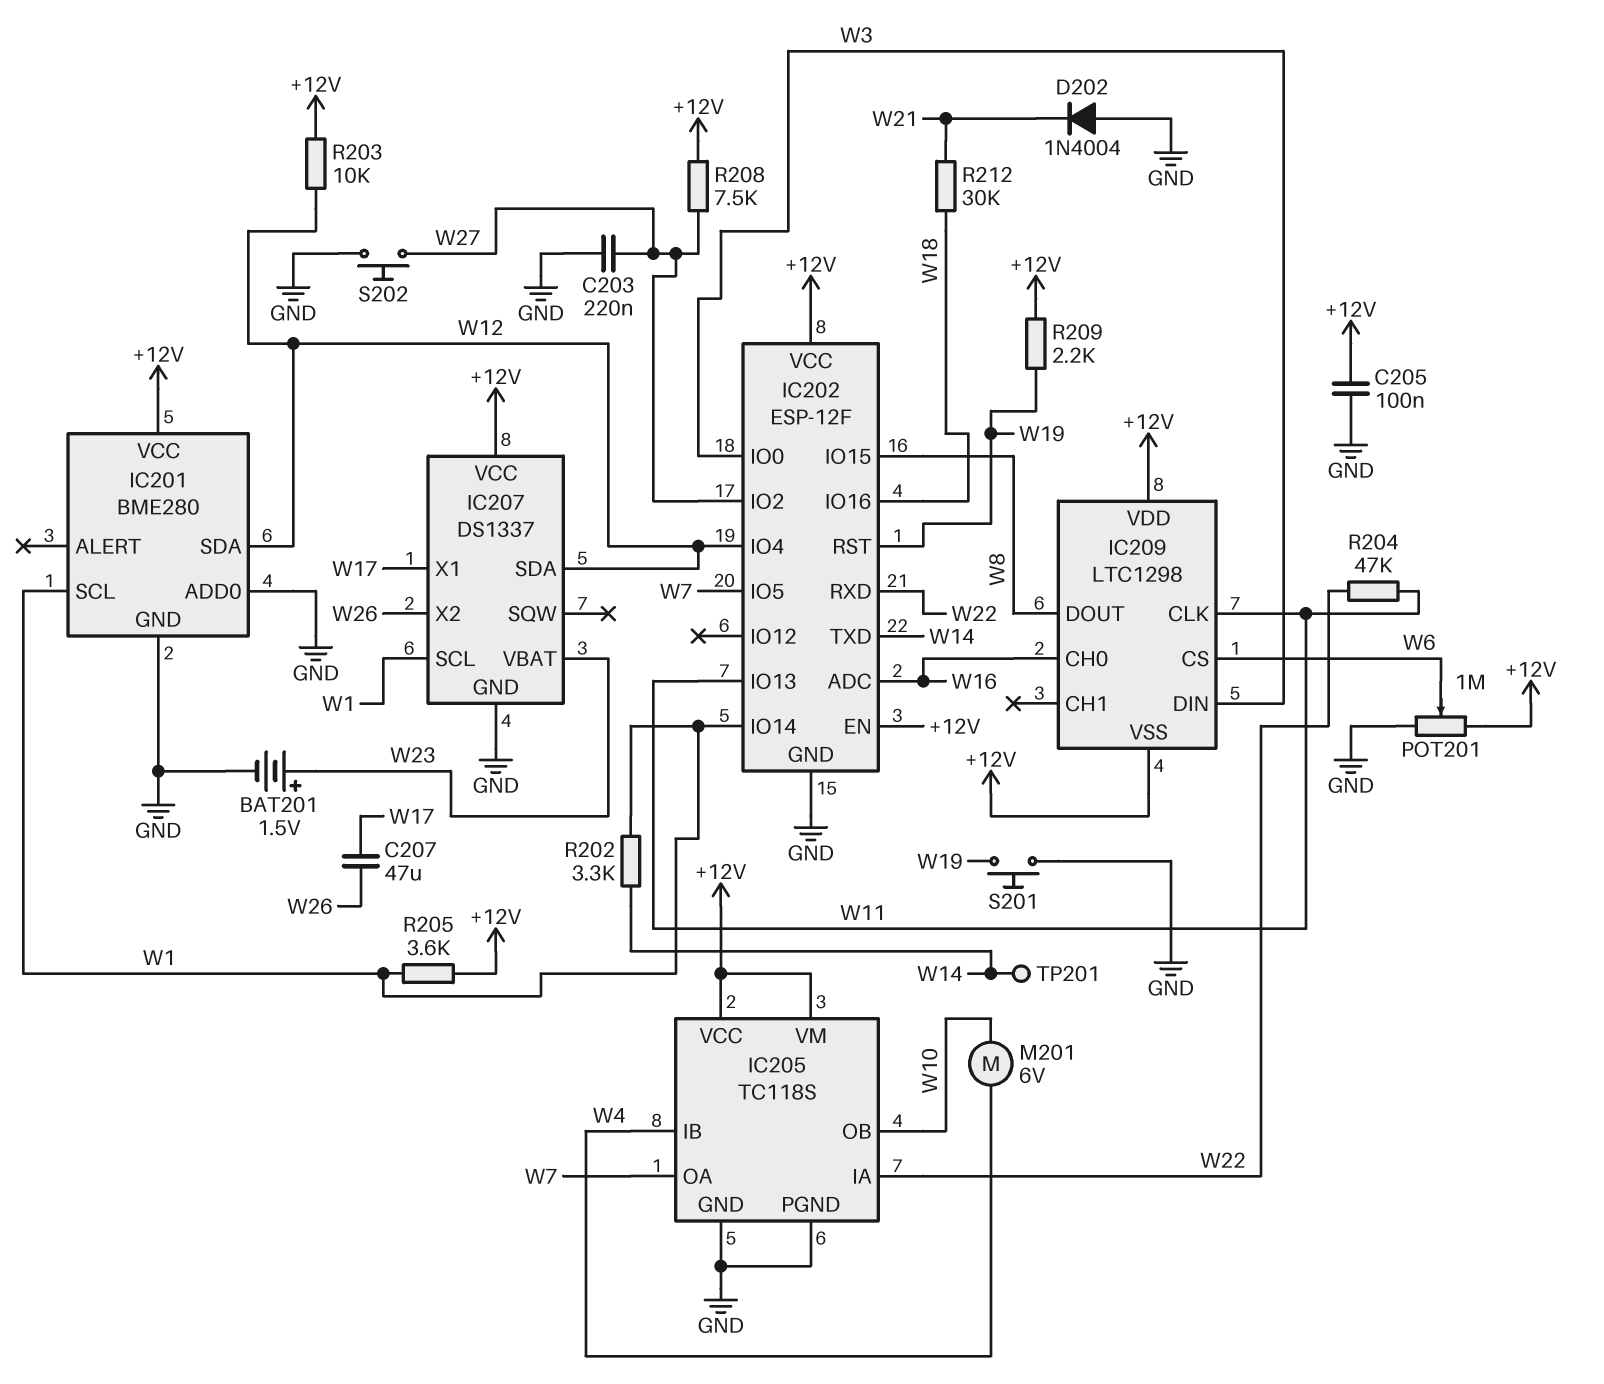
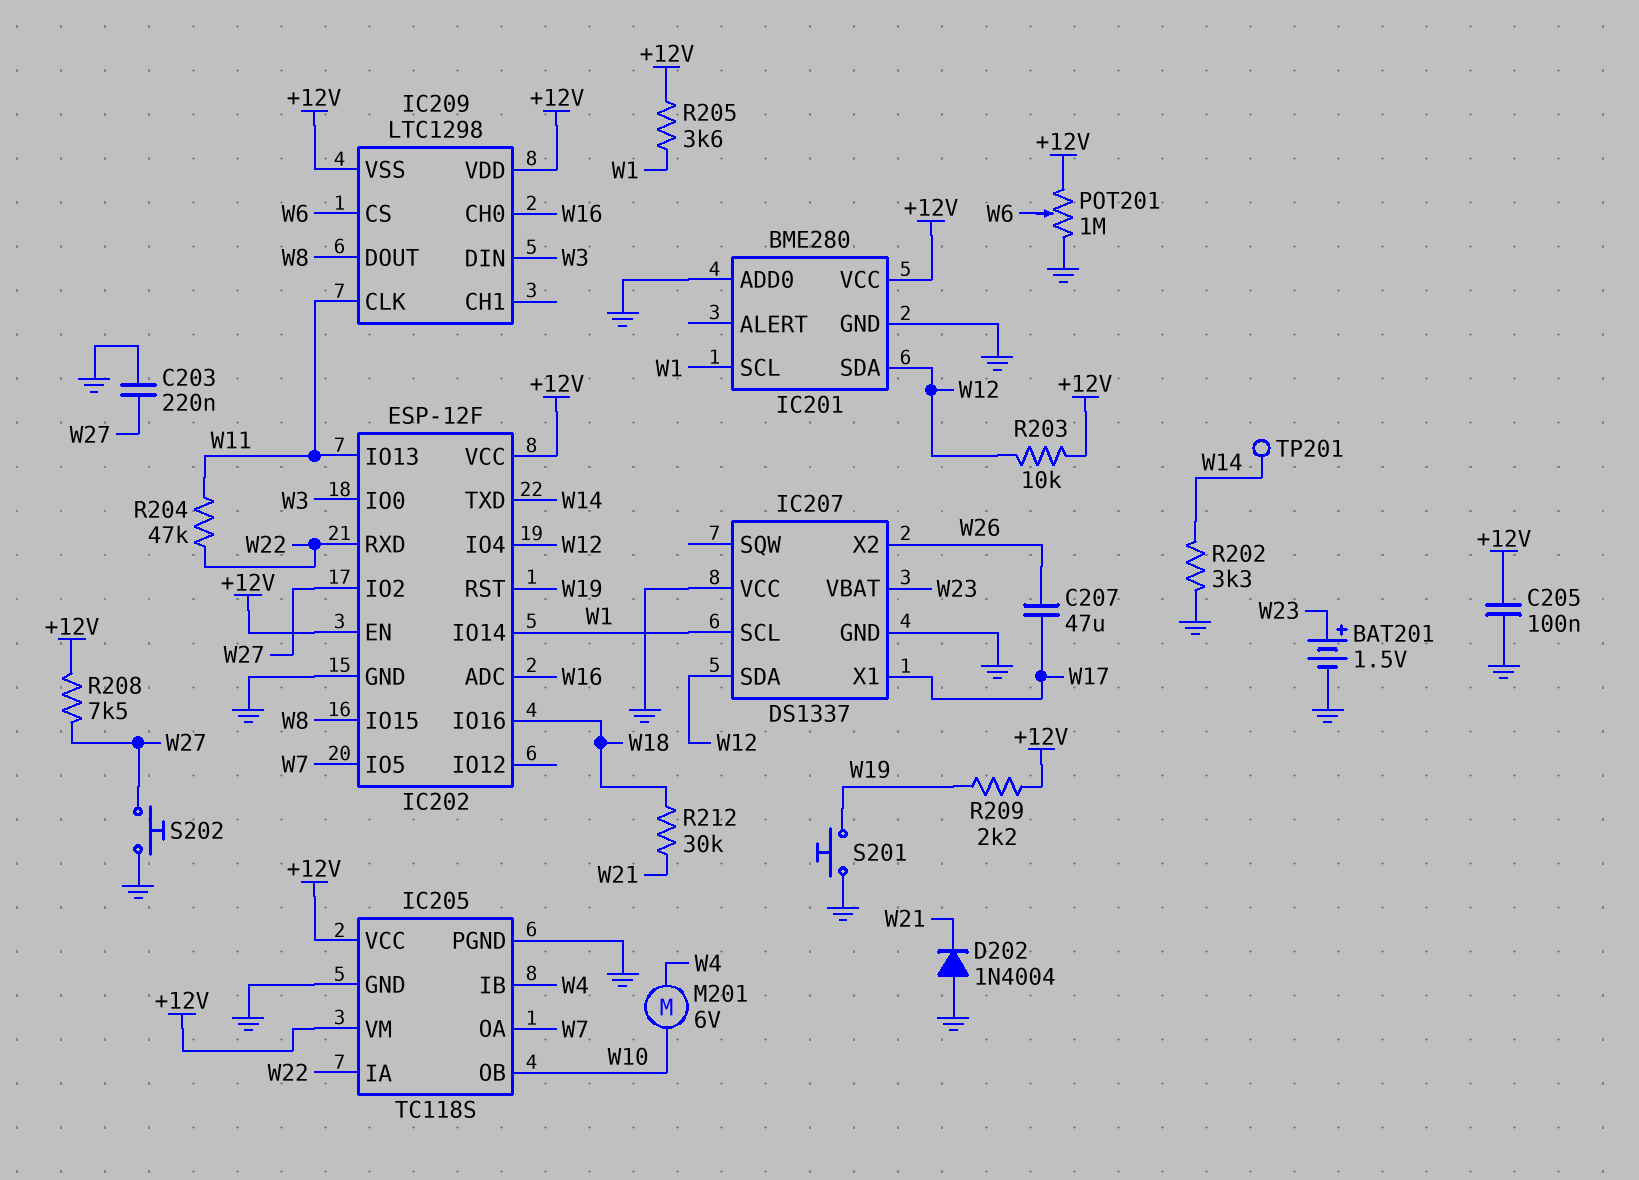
IC207 pin VCC: +12V -> GND
R202: 3.3k (W1, W14) -> 3.3k (GND, W14)

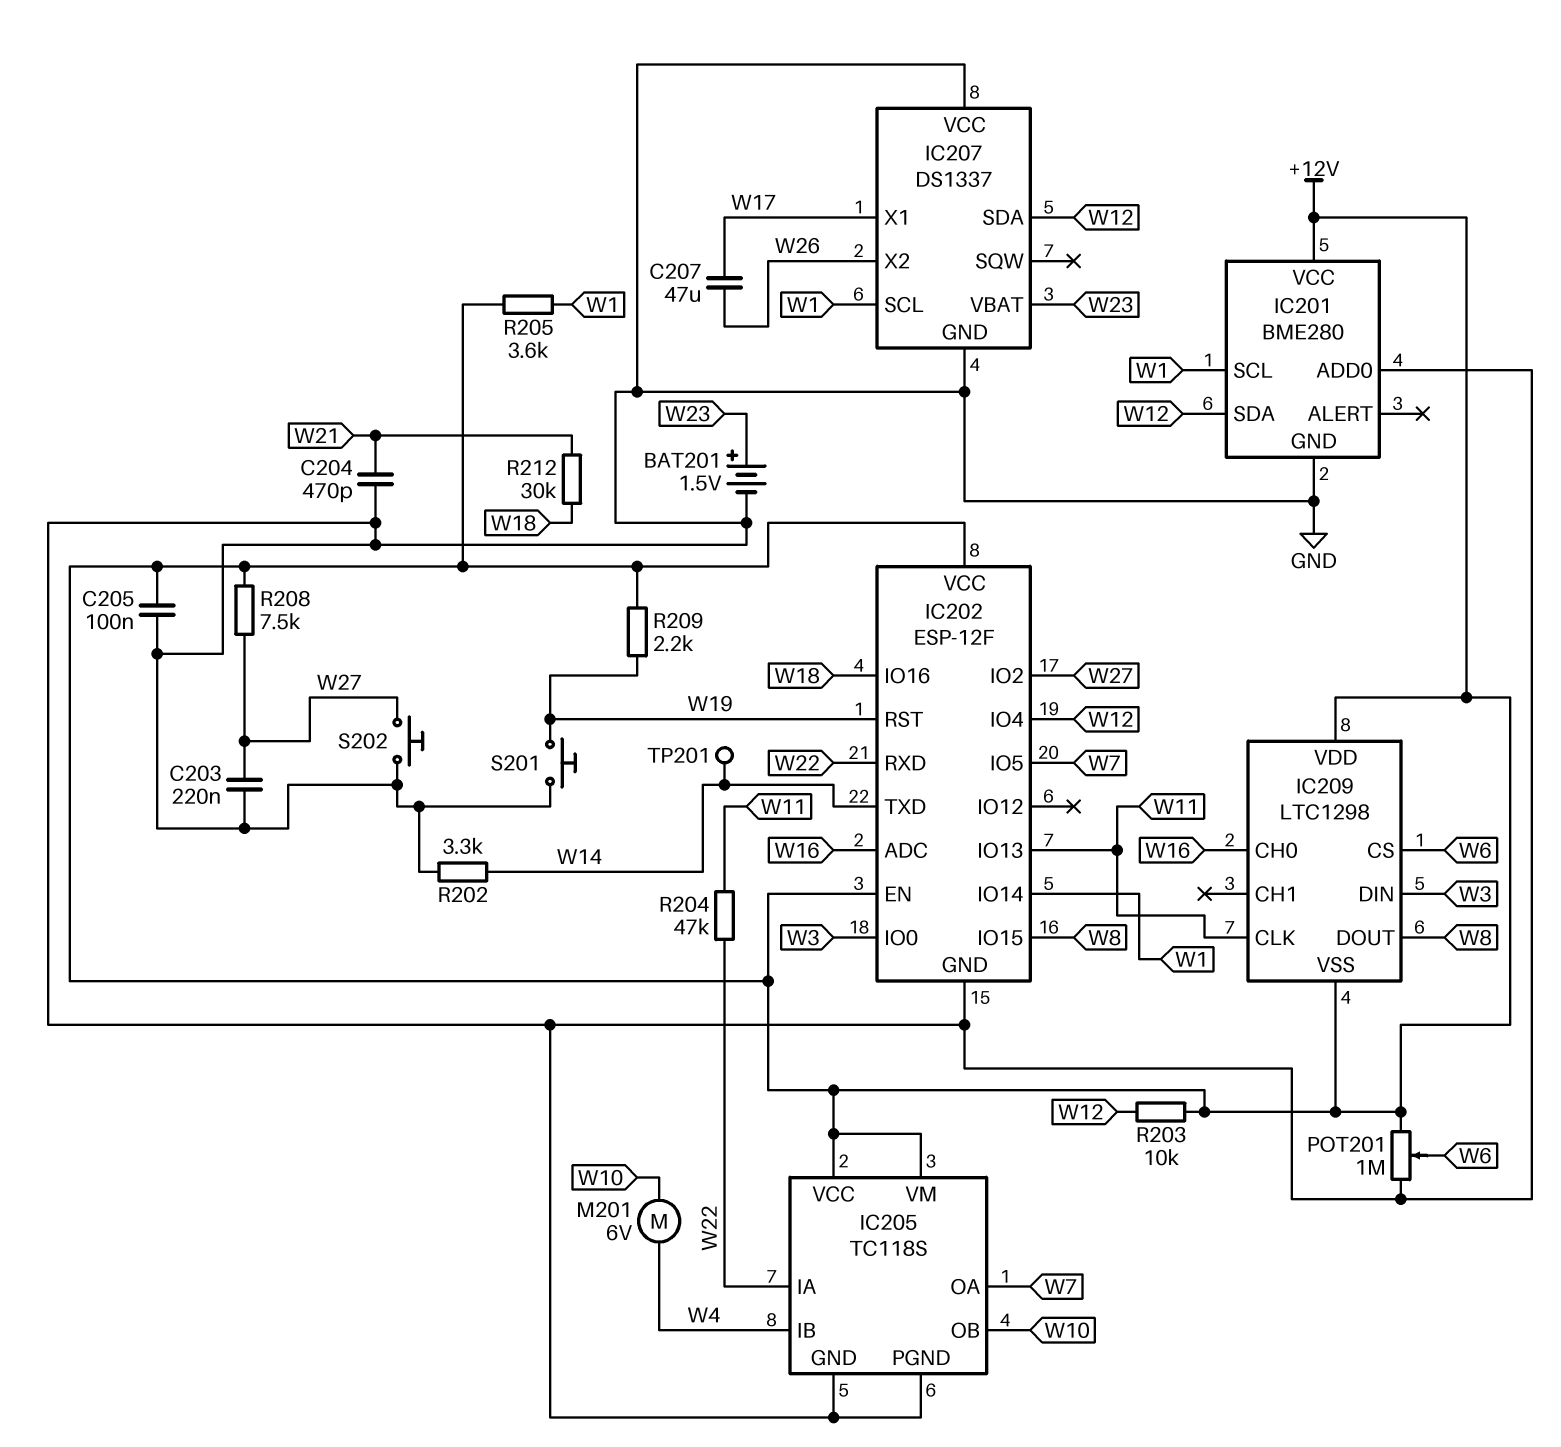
C204: none -> 470pF (GND, W21)
D202: diode 1N4004 (A GND, K W21) -> none

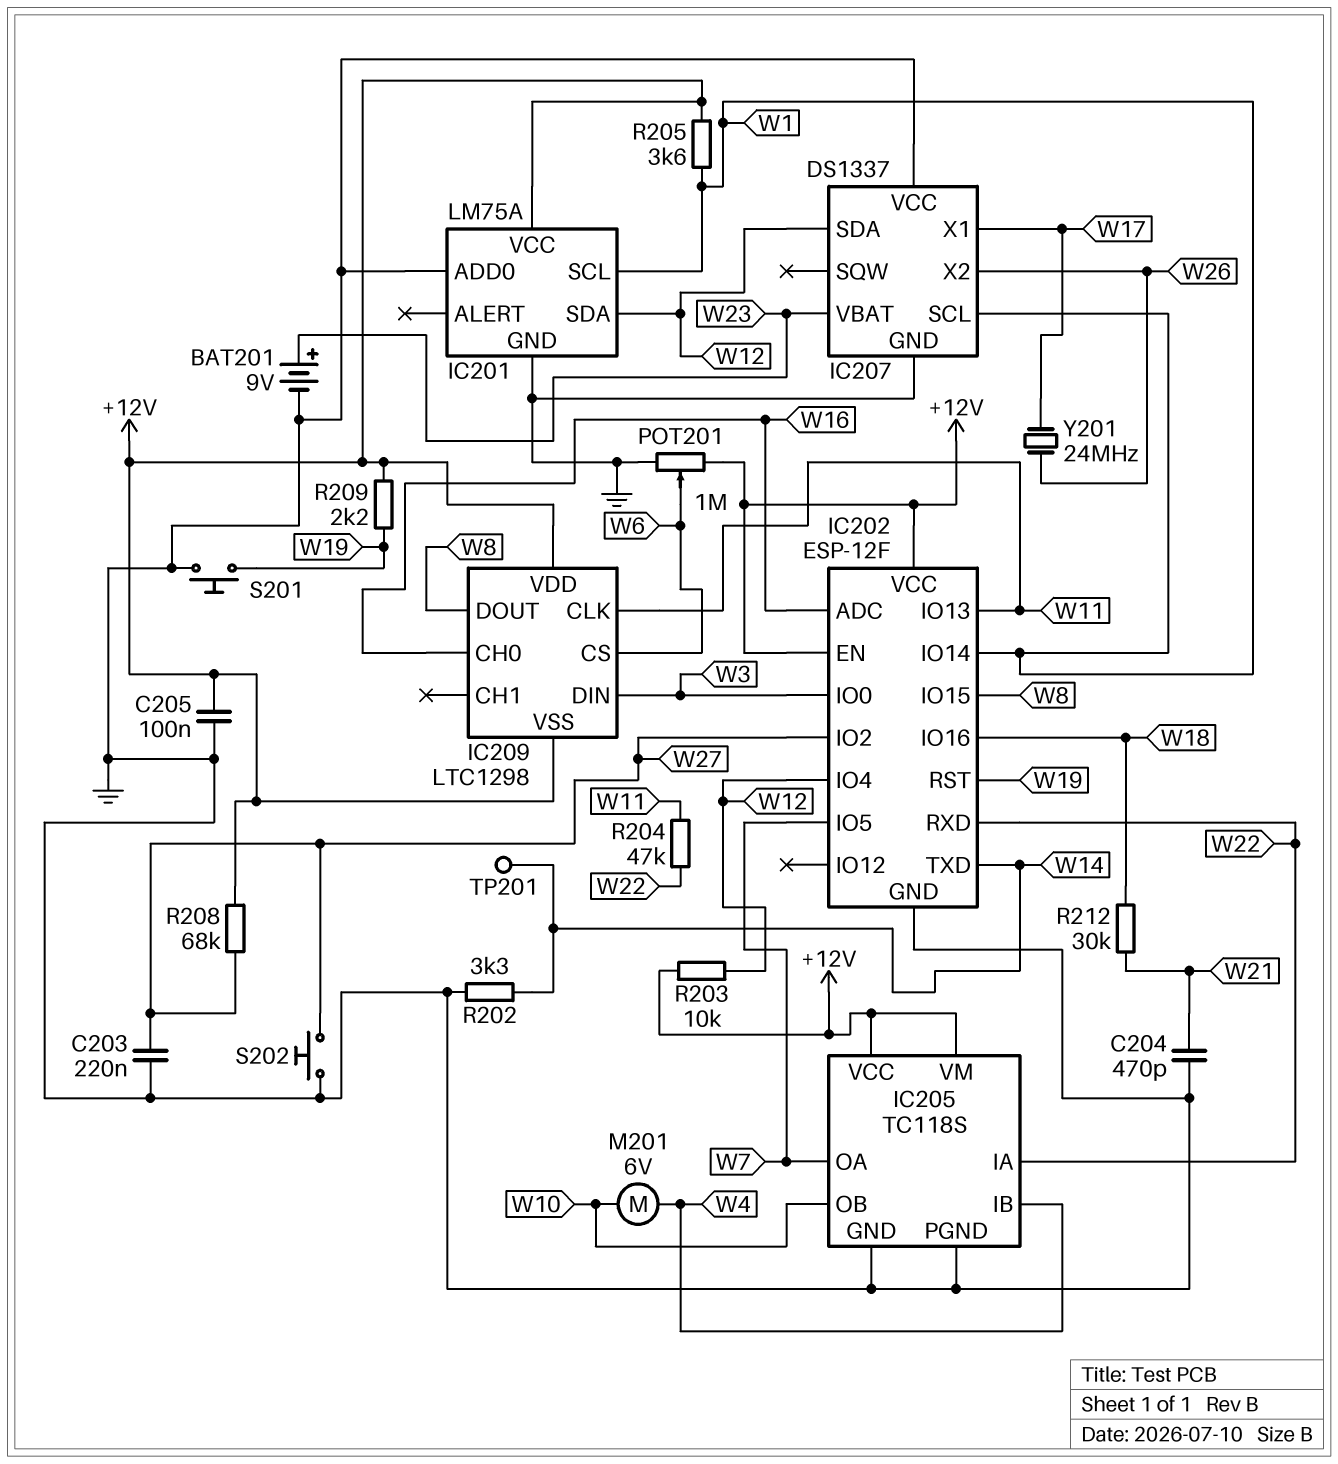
BAT201: 1.5V (plus W23, minus GND) -> 9V (plus W23, minus GND)
C207: 47uF (W17, W26) -> none
IC201: BME280 -> LM75A
R208: 7.5k (+12V, W27) -> 68k (+12V, W27)
Y201: none -> 24MHz (W17, W26)

